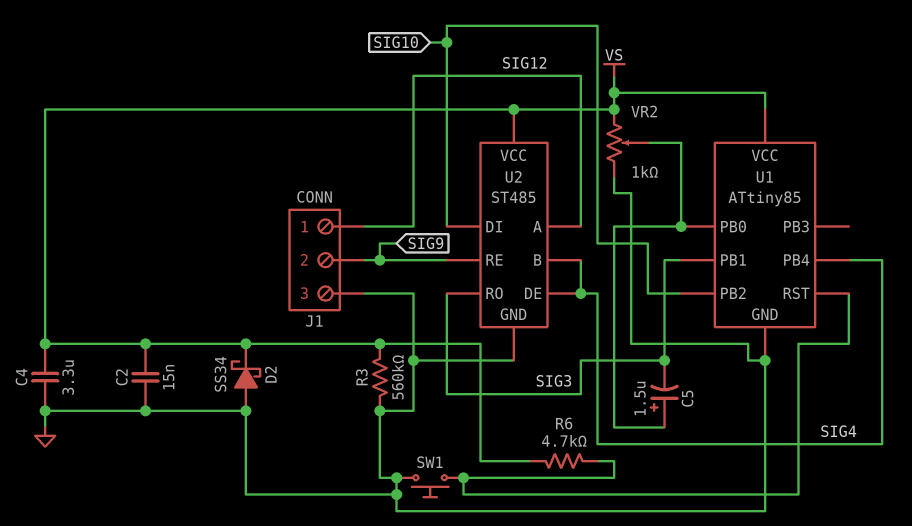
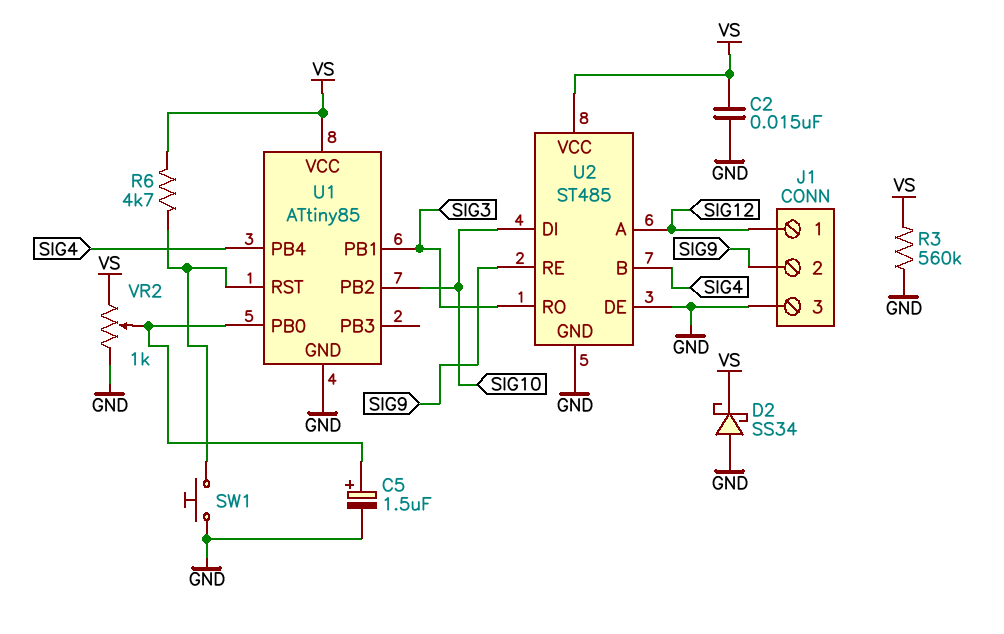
C4: 3.3uF (GND, VS) -> none
C5: 1.5uF (plus U1/PB0, minus SIG3) -> 1.5uF (plus U1/PB0, minus GND)
U2 pin DE: SIG4 -> GND

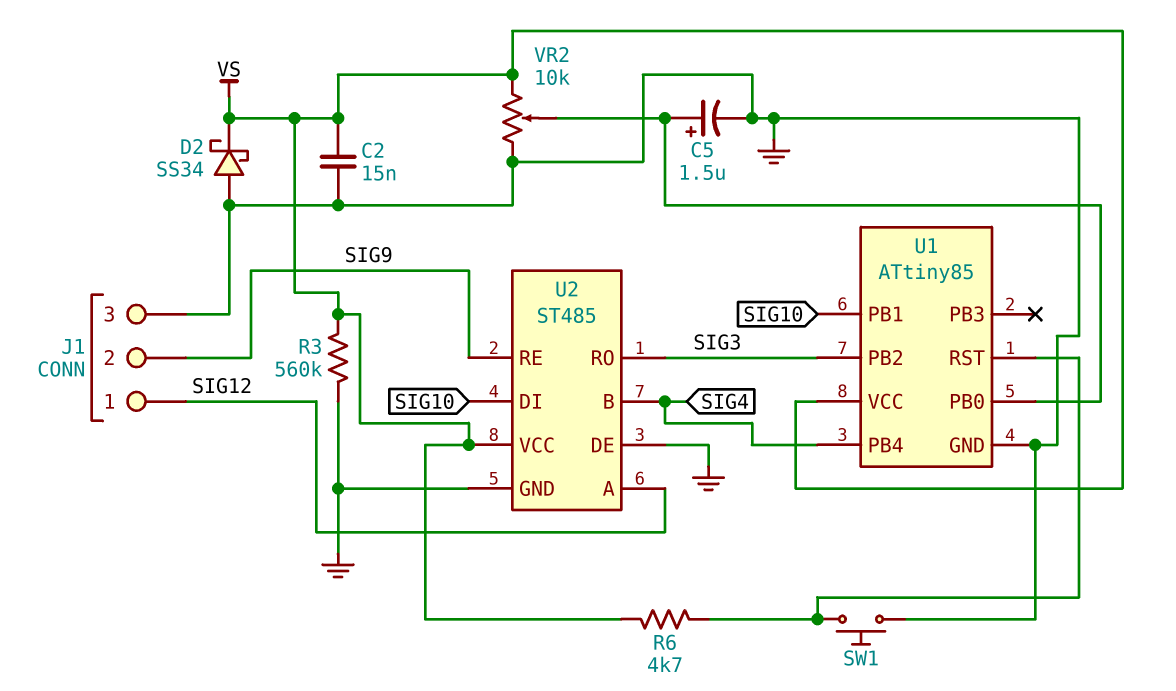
U1 pin PB1: SIG3 -> SIG10
U1 pin PB2: SIG10 -> SIG3
VR2: 1k (GND, VS, wiper U1/PB0) -> 10k (GND, VS, wiper U1/PB0)

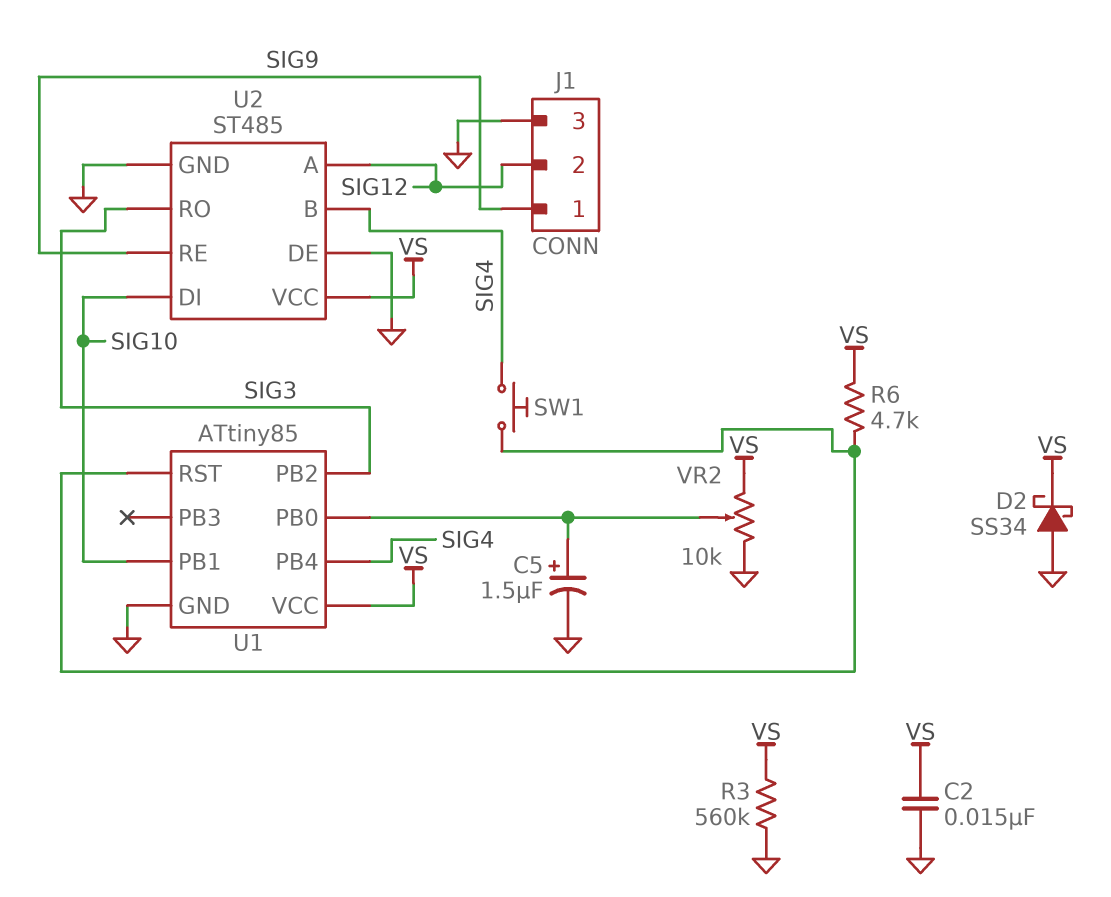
J1 pin 1: SIG12 -> SIG9
J1 pin 2: SIG9 -> SIG12
SW1: button (GND, U1/RST) -> button (SIG4, U1/RST)

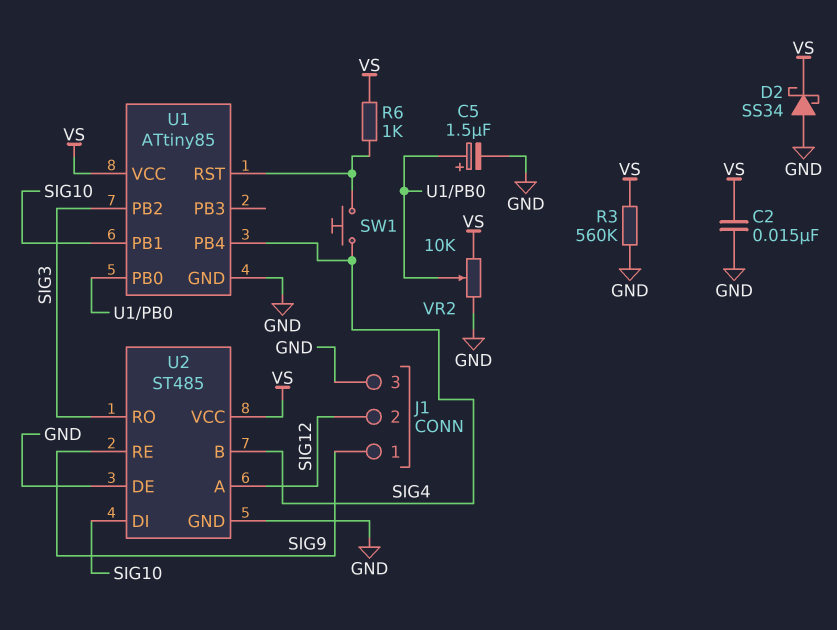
R6: 4.7k (U1/RST, VS) -> 1k (U1/RST, VS)

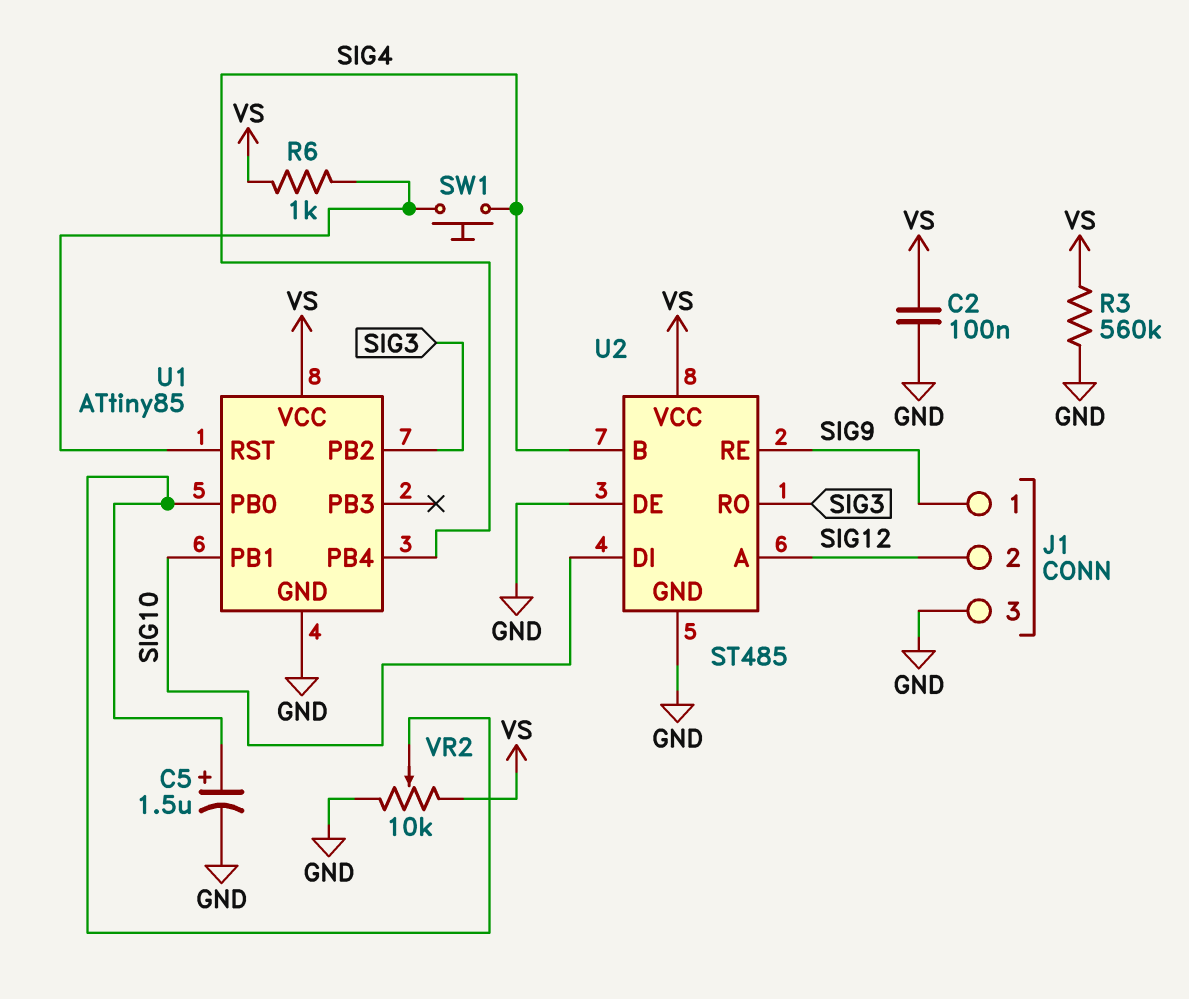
C2: 15nF (GND, VS) -> 100nF (GND, VS)
D2: schottky SS34 (A GND, K VS) -> none

